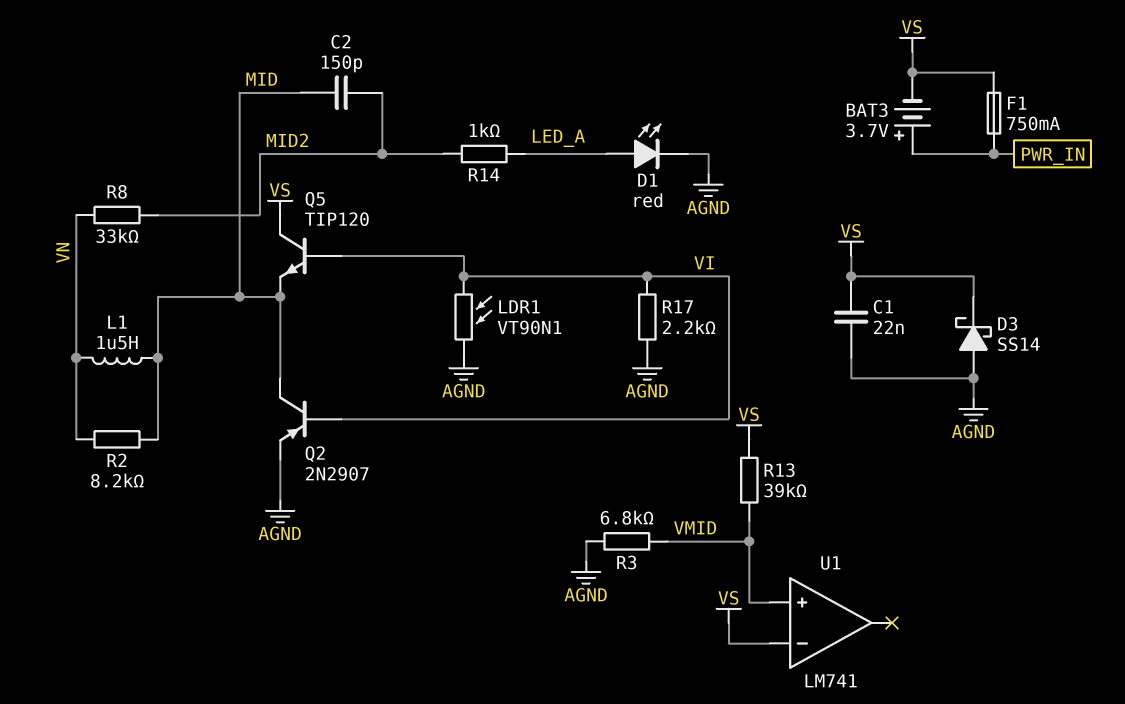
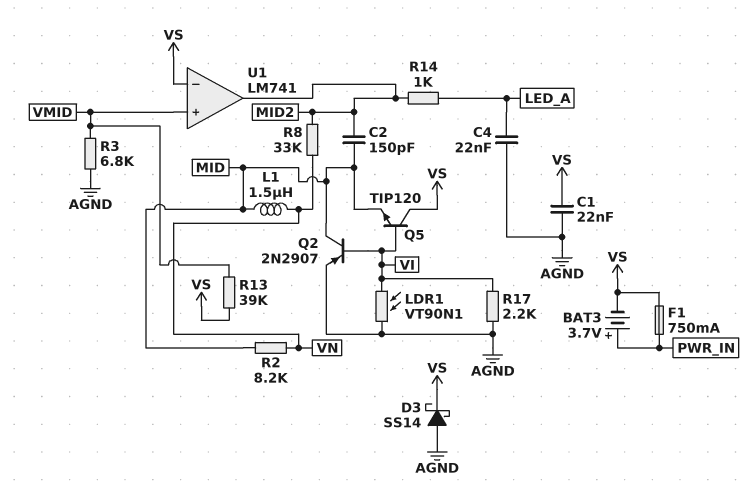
C4: none -> 22nF (AGND, LED_A)
D1: LED red (A LED_A, K AGND) -> none
U1 pin out: none -> MID2

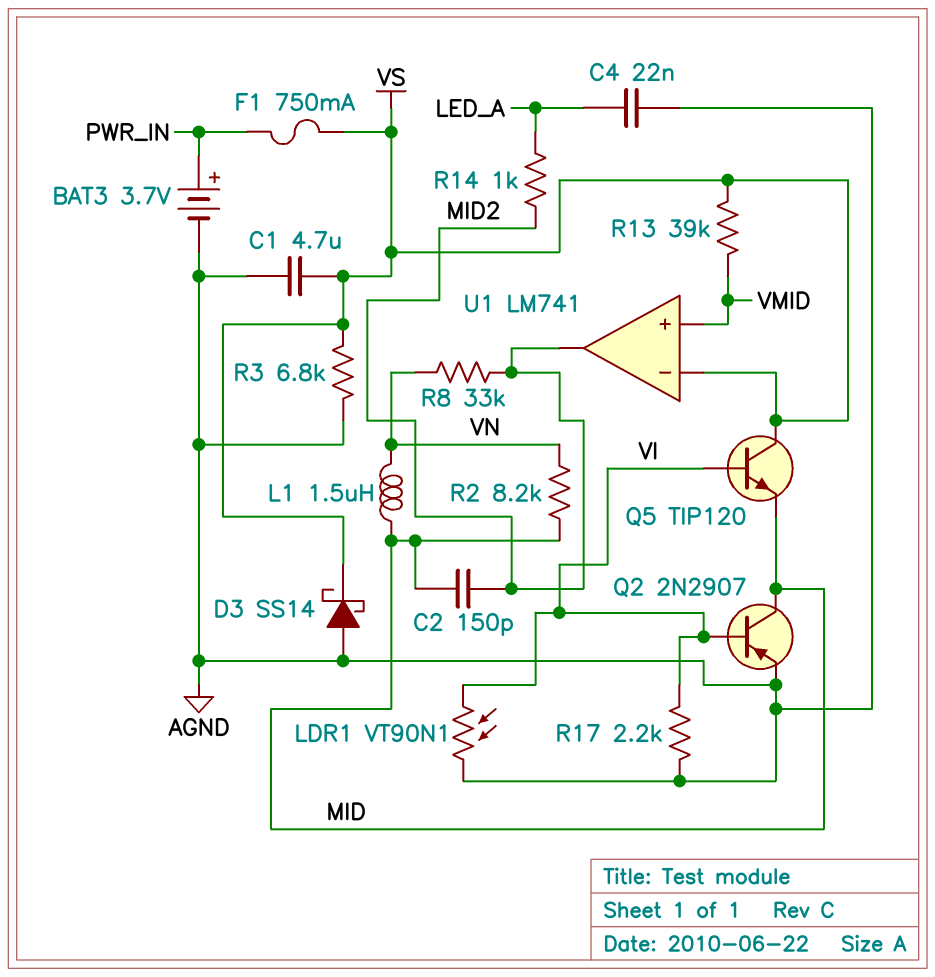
BAT3: 3.7V (plus PWR_IN, minus VS) -> 3.7V (plus PWR_IN, minus AGND)
C1: 22nF (AGND, VS) -> 4.7uF (AGND, VS)
R3: 6.8k (AGND, VMID) -> 6.8k (AGND, VS)

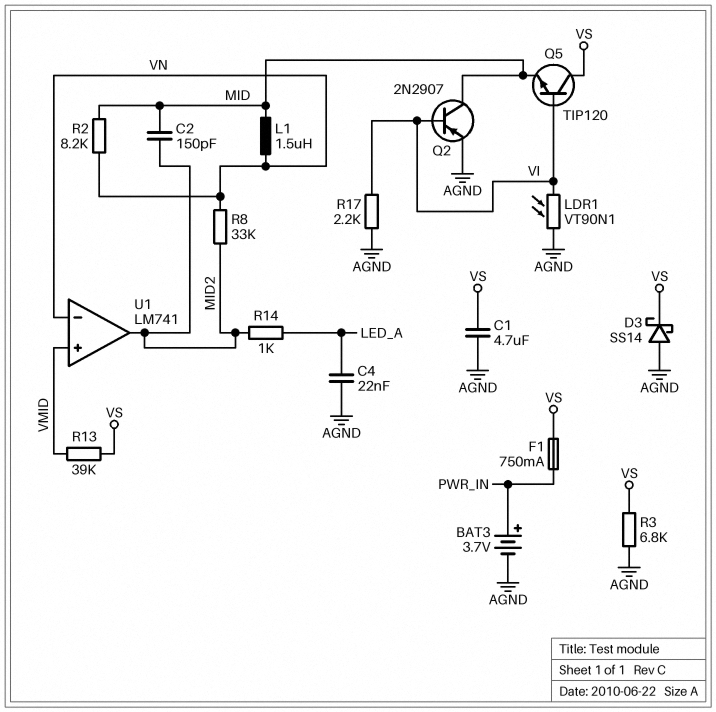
U1 pin in-: VS -> VN

